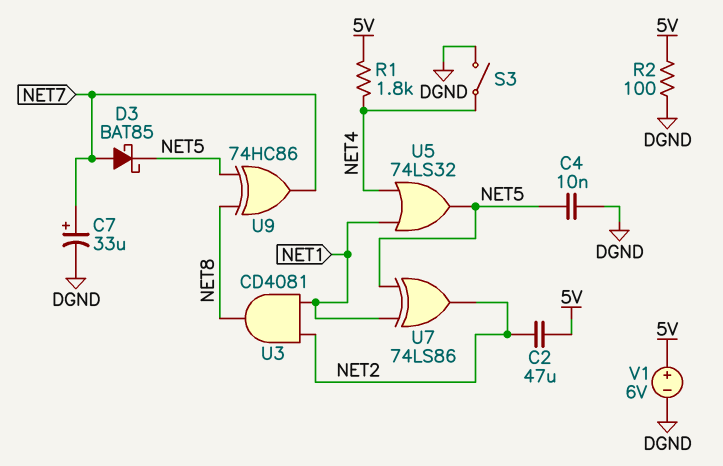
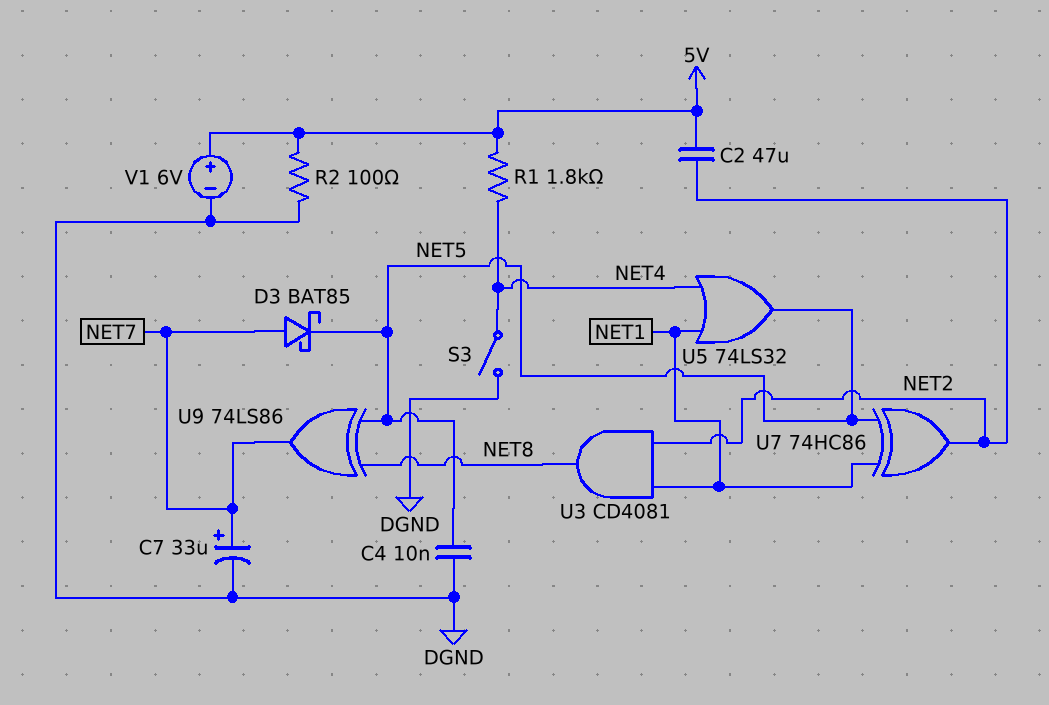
U7: XOR 74LS86 (in NET1, in NET5, out NET2) -> XOR 74HC86 (in NET1, in NET5, out NET2)
U9: XOR 74HC86 (in NET5, in NET8, out NET7) -> XOR 74LS86 (in NET5, in NET8, out NET7)

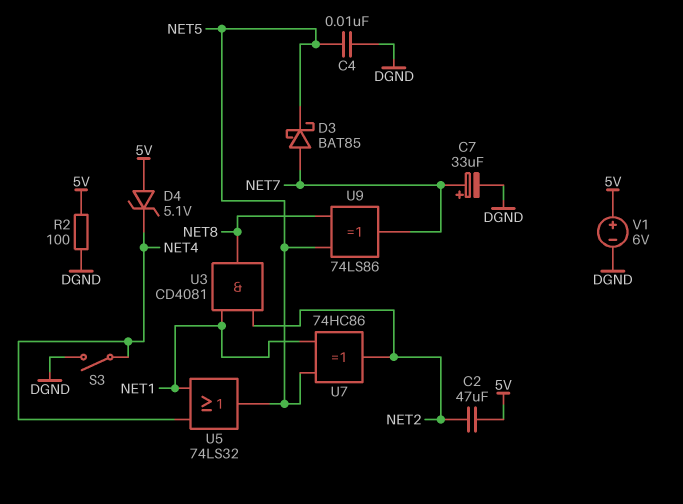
D4: none -> zener 5.1V (A 5V, K NET4)
R1: 1.8k (5V, NET4) -> none

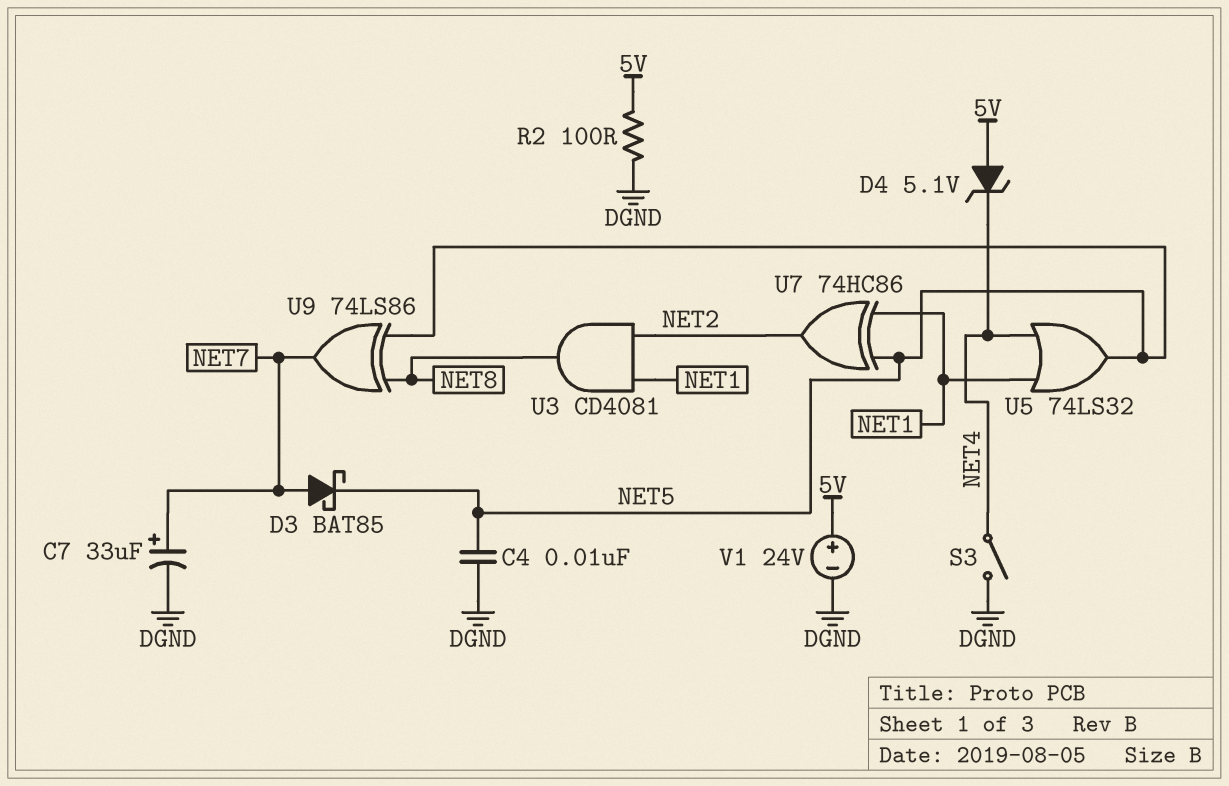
C2: 47uF (5V, NET2) -> none
V1: 6V (plus 5V, minus DGND) -> 24V (plus 5V, minus DGND)

